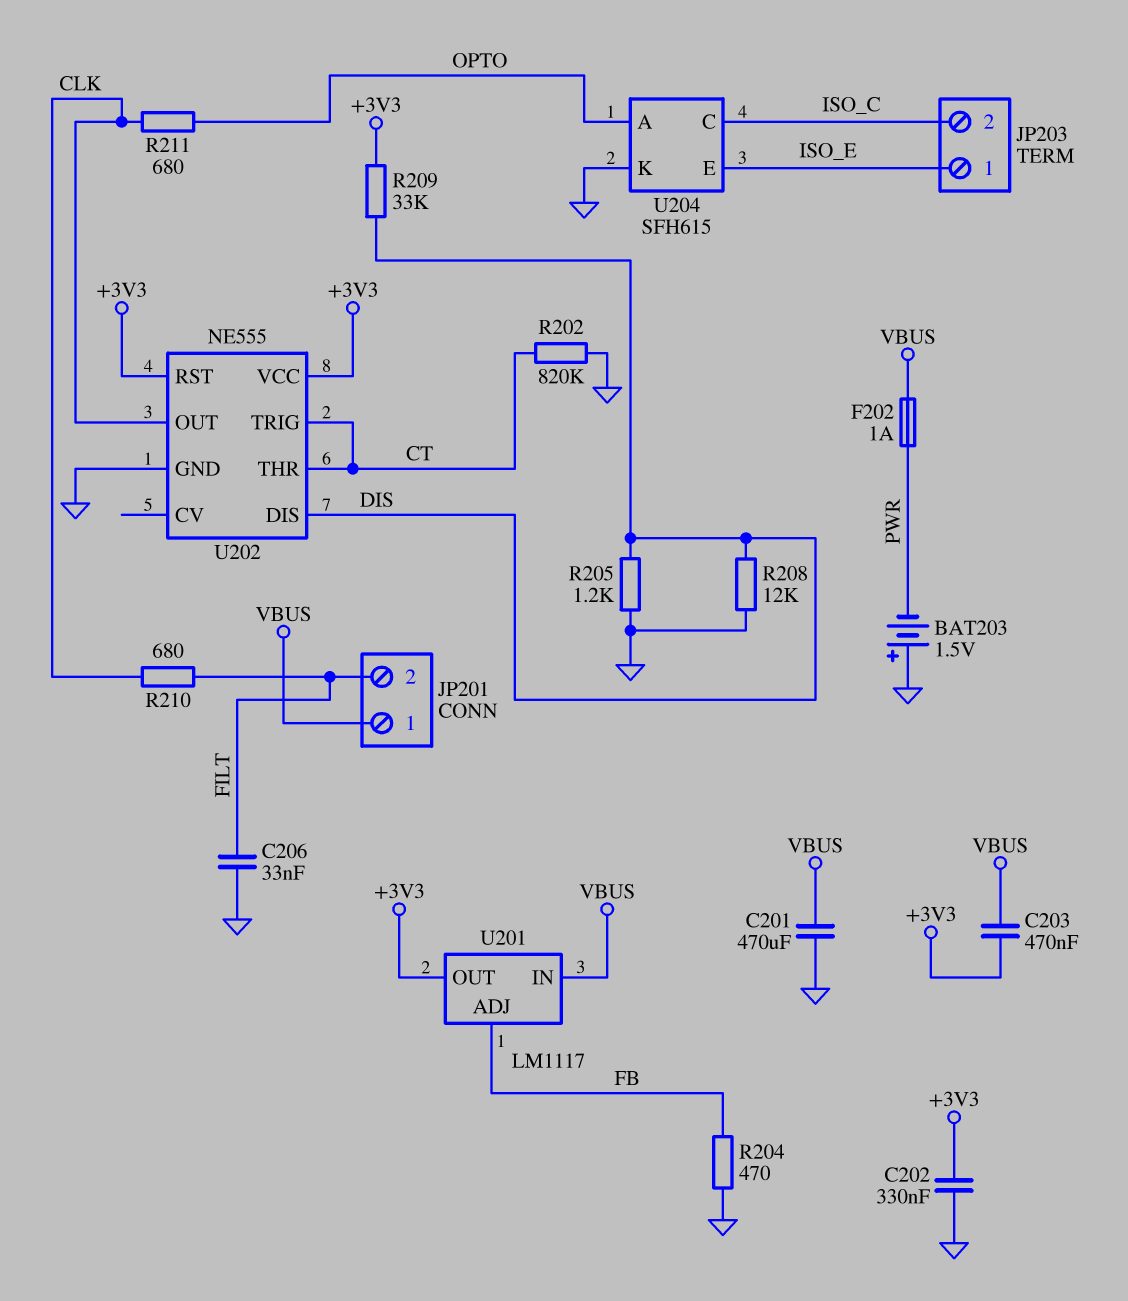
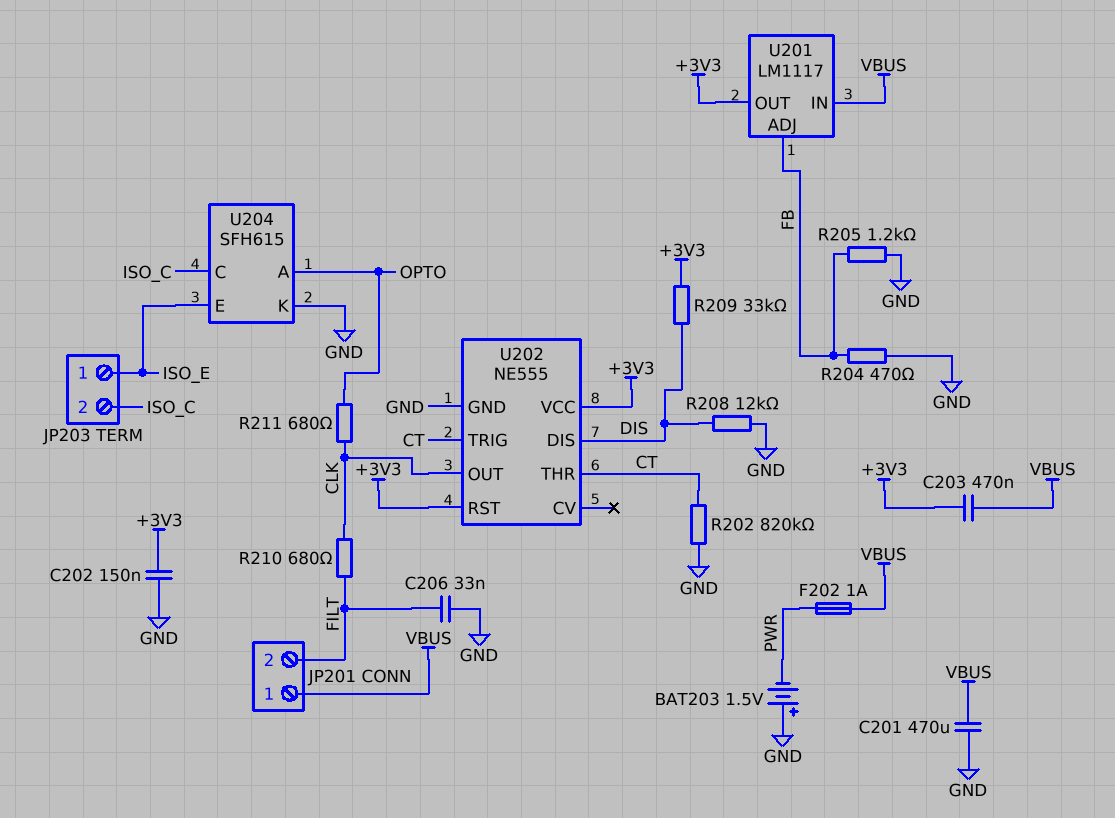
C202: 330nF (+3V3, GND) -> 150nF (+3V3, GND)
R205: 1.2k (DIS, GND) -> 1.2k (FB, GND)

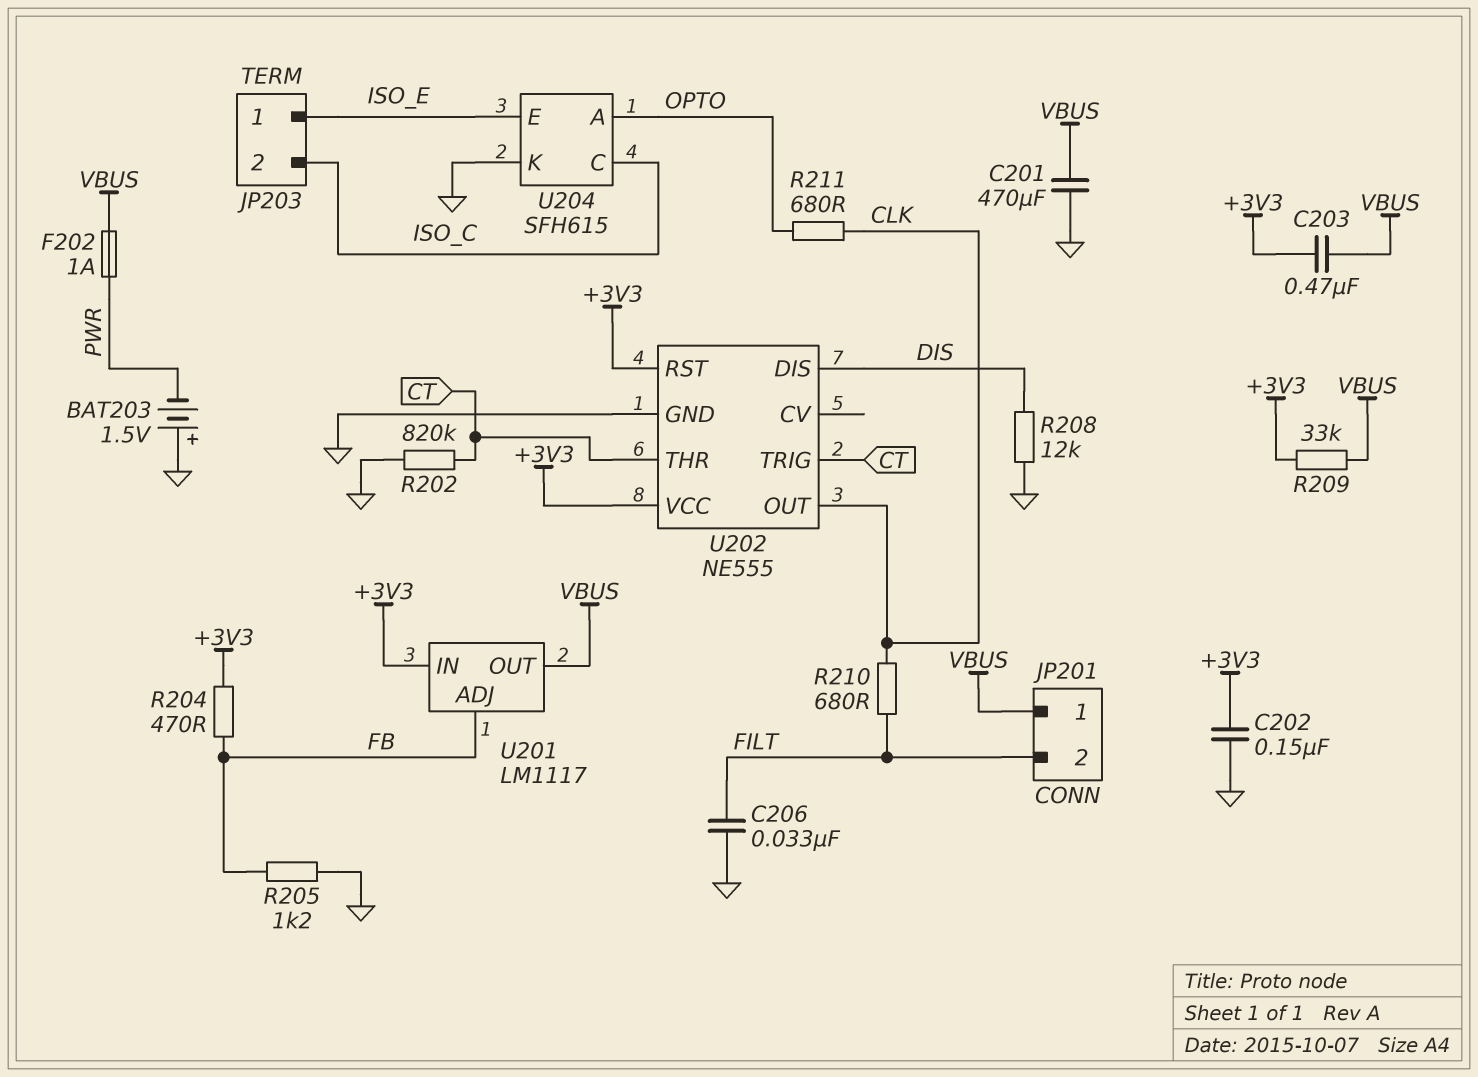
R204: 470 (FB, GND) -> 470 (+3V3, FB)
R209: 33k (+3V3, DIS) -> 33k (+3V3, VBUS)
U201 pin IN: VBUS -> +3V3
U201 pin OUT: +3V3 -> VBUS

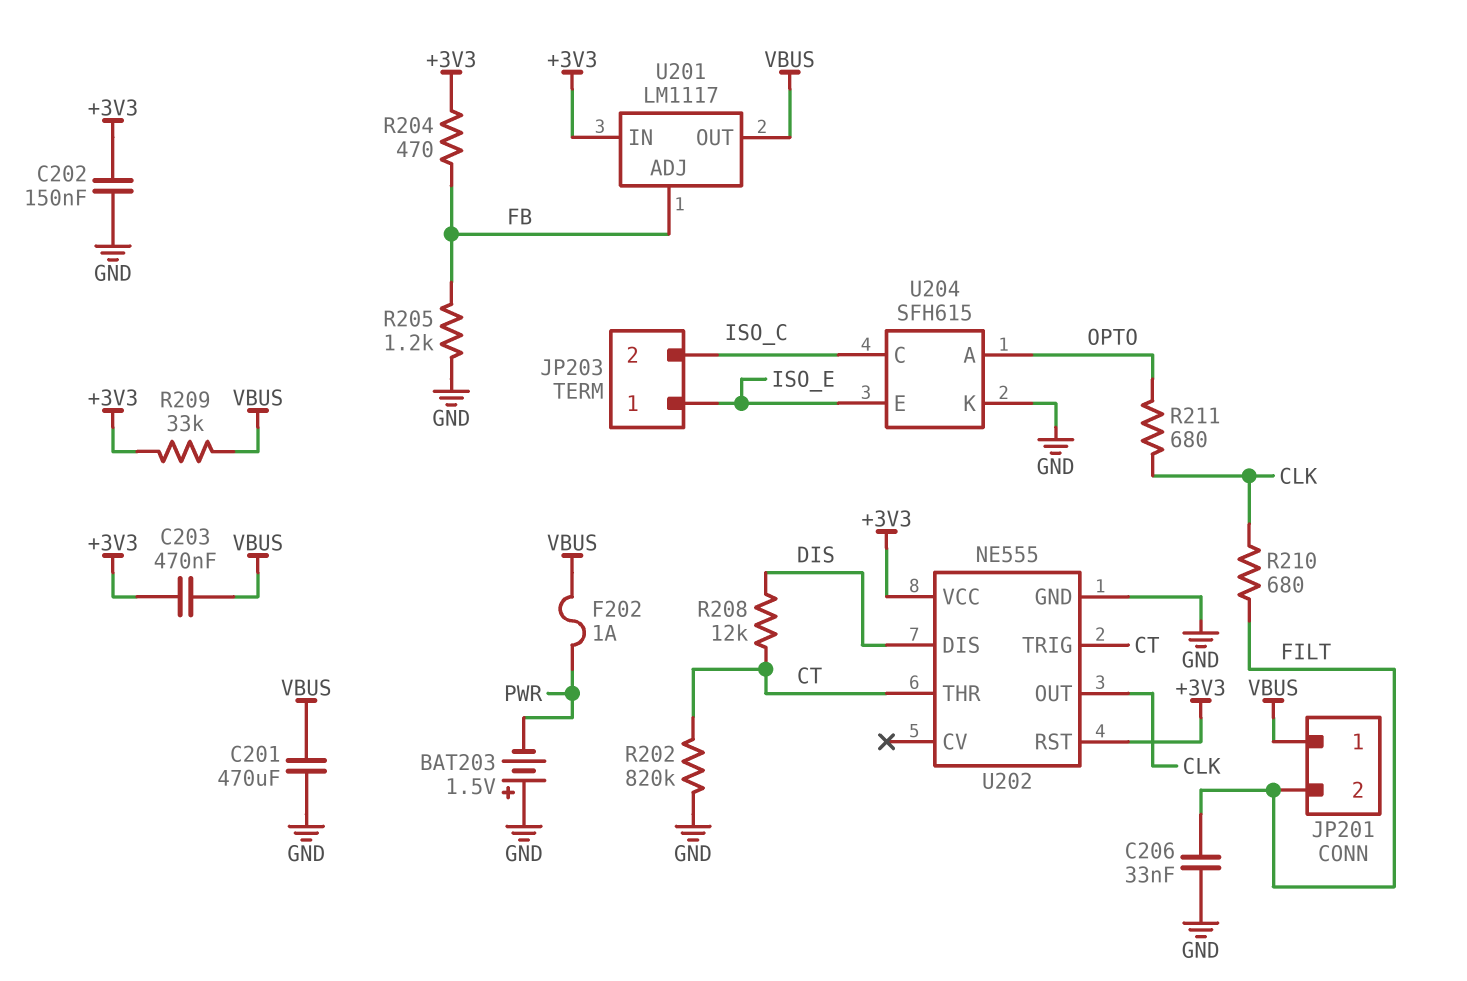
R208: 12k (DIS, GND) -> 12k (CT, DIS)

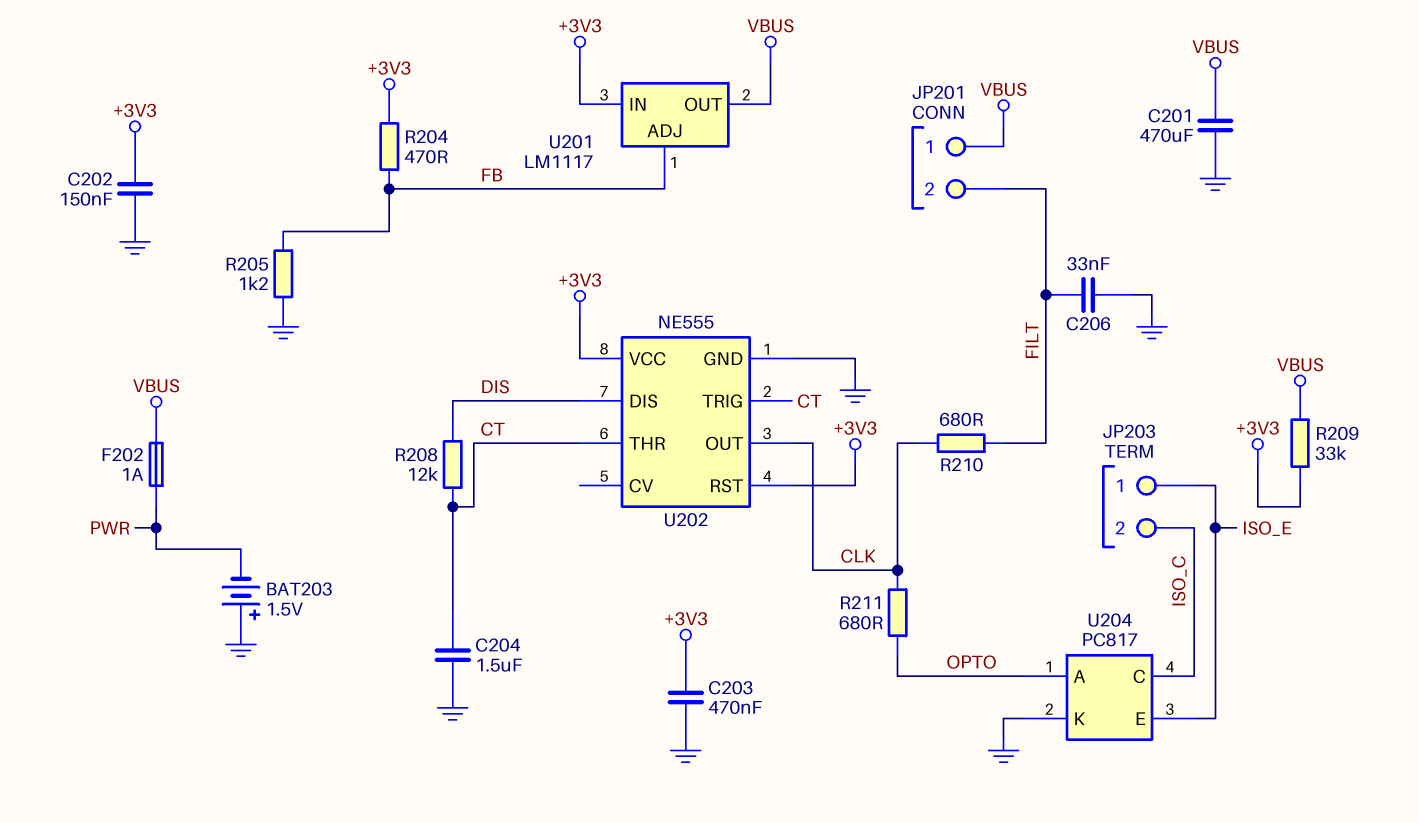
C203: 470nF (+3V3, VBUS) -> 470nF (+3V3, GND)
C204: none -> 1.5uF (CT, GND)
R202: 820k (CT, GND) -> none
U204: SFH615 -> PC817

